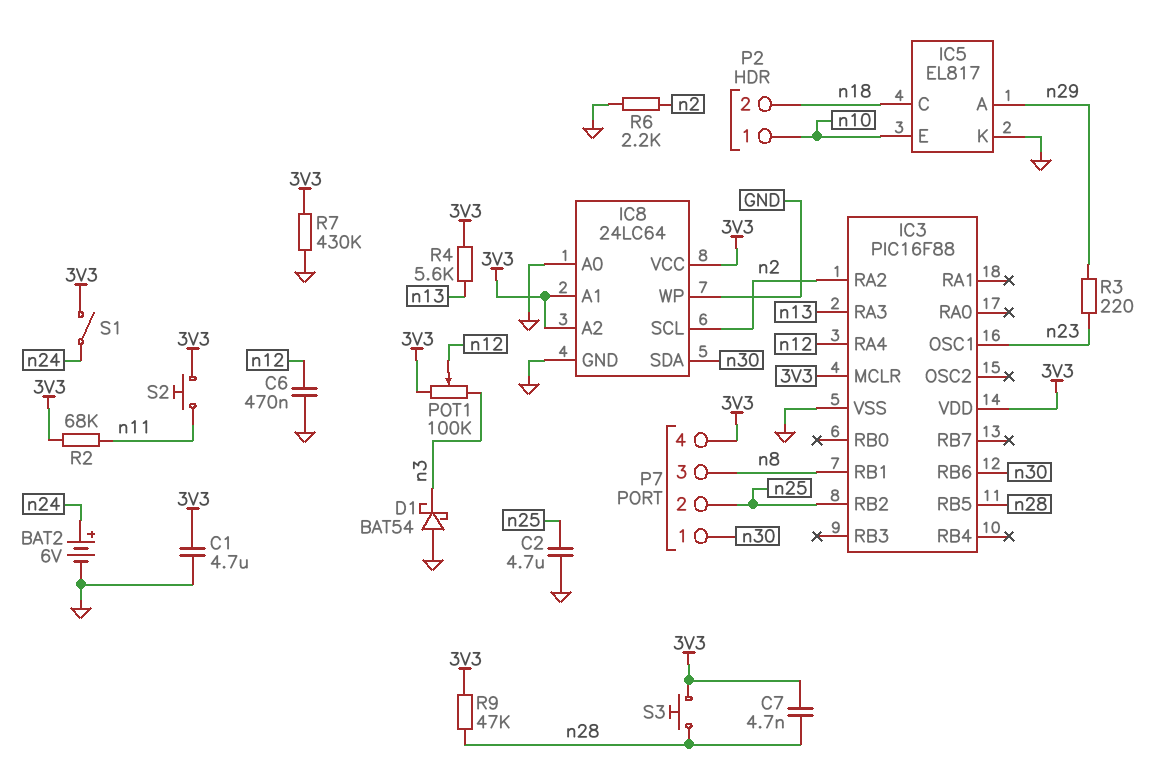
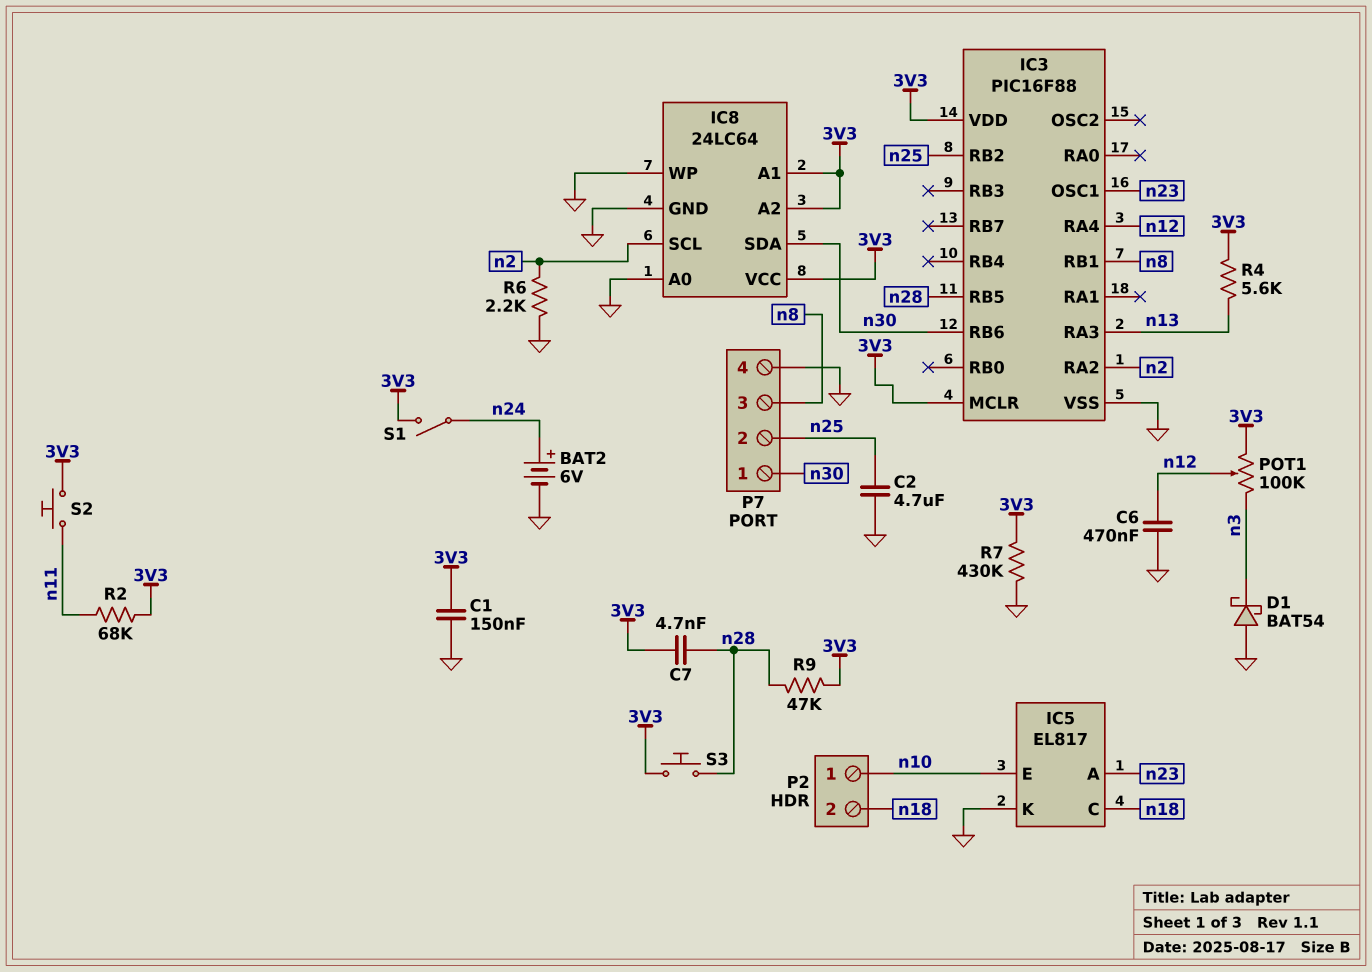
C1: 4.7uF (3V3, GND) -> 150nF (3V3, GND)
IC5 pin A: n29 -> n23
P7 pin 4: 3V3 -> GND
R3: 220 (n23, n29) -> none

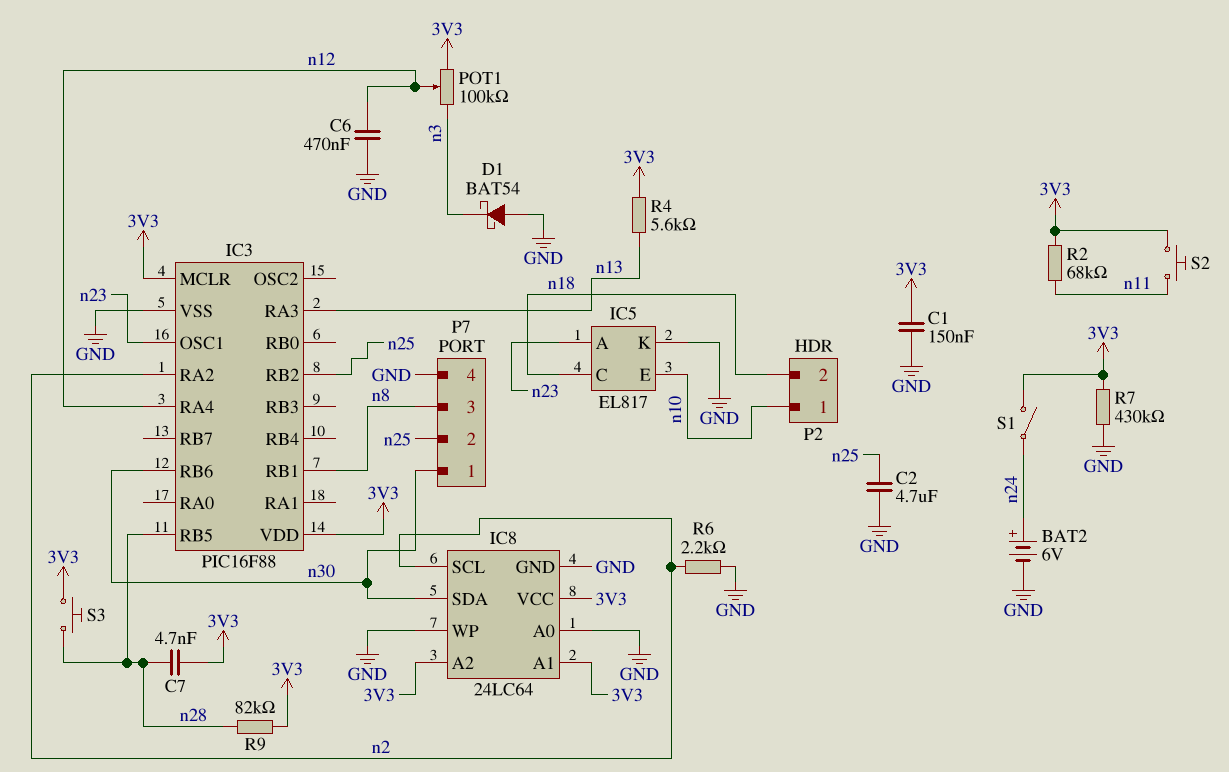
R9: 47k (3V3, n28) -> 82k (3V3, n28)

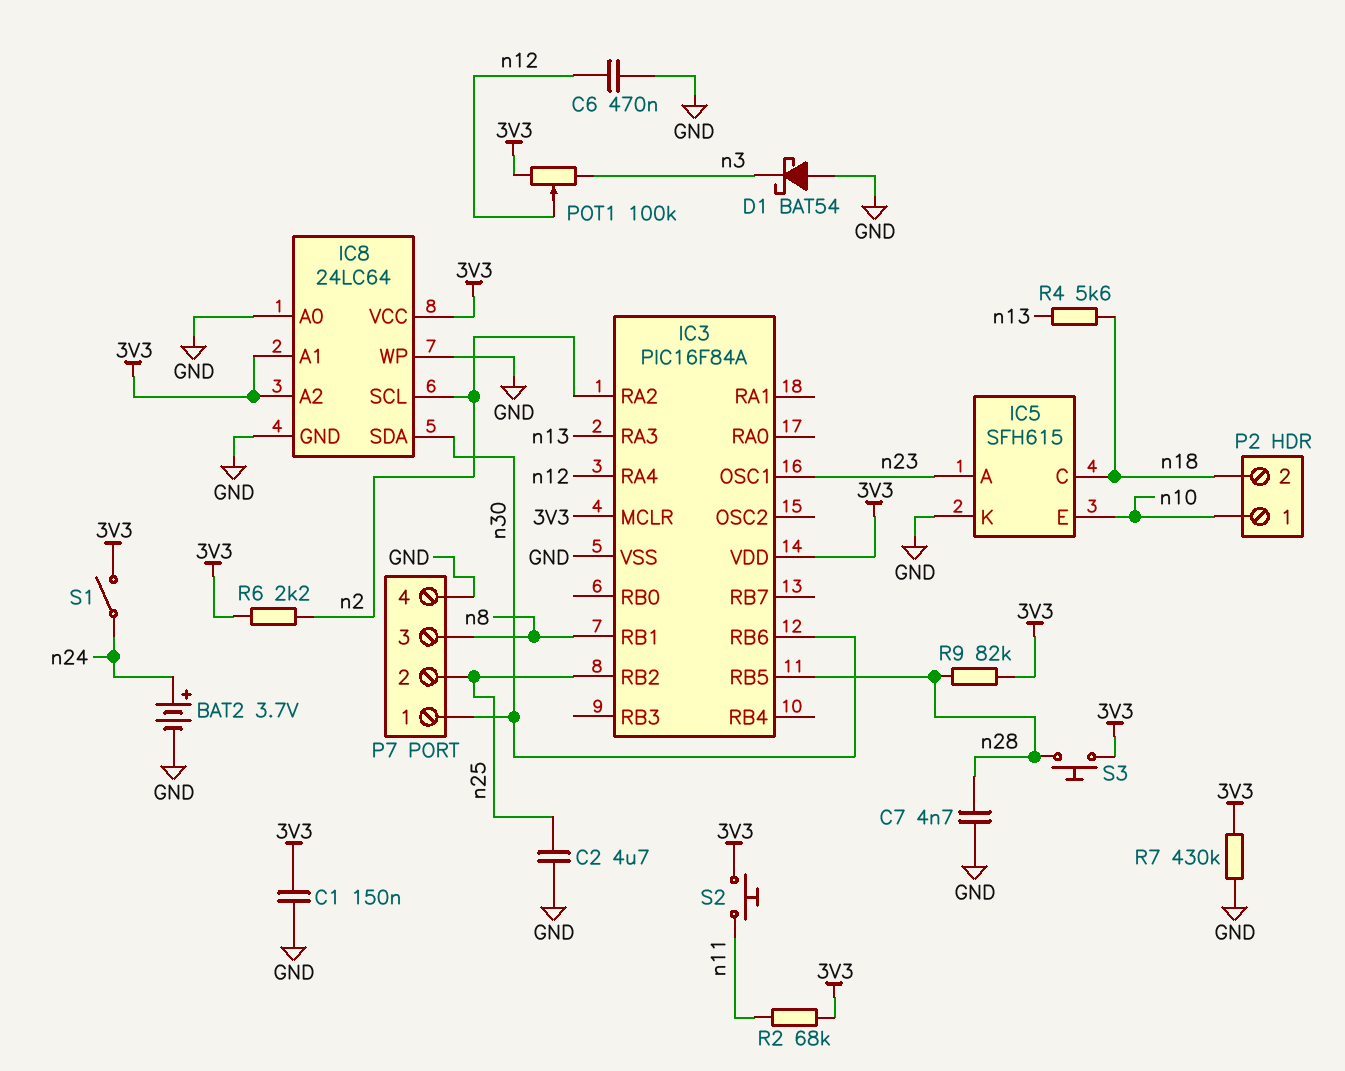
BAT2: 6V (plus n24, minus GND) -> 3.7V (plus n24, minus GND)
C7: 4.7nF (3V3, n28) -> 4.7nF (GND, n28)
IC3: PIC16F88 -> PIC16F84A
IC5: EL817 -> SFH615
R4: 5.6k (3V3, n13) -> 5.6k (n13, n18)
R6: 2.2k (GND, n2) -> 2.2k (3V3, n2)

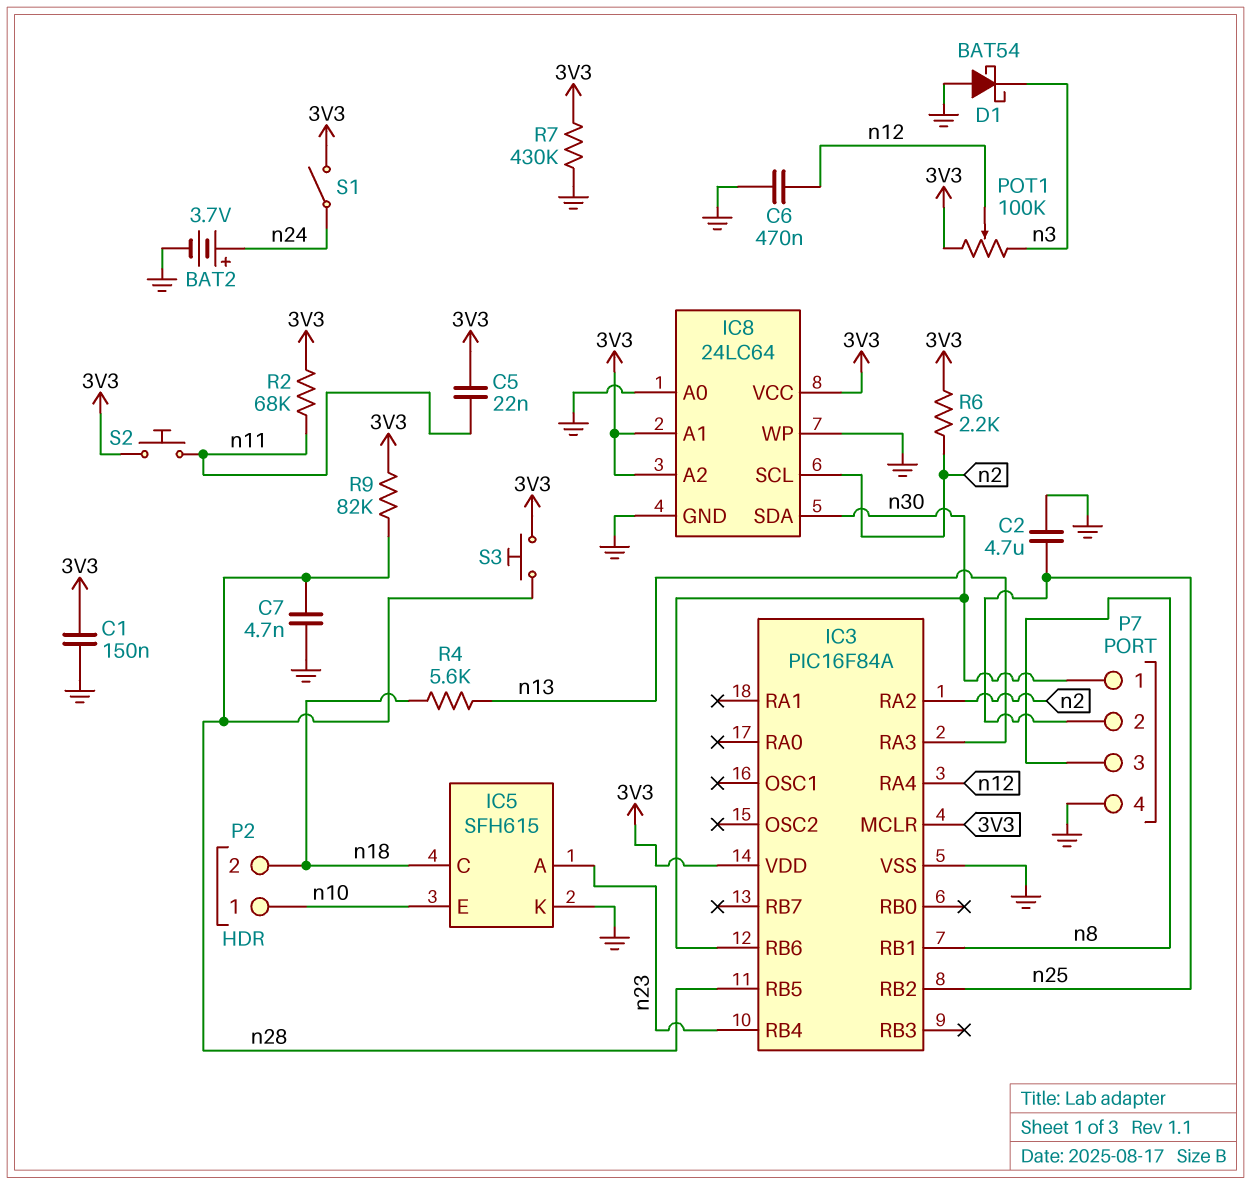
C5: none -> 22nF (3V3, n11)
IC3 pin OSC1: n23 -> none
IC3 pin RB4: none -> n23

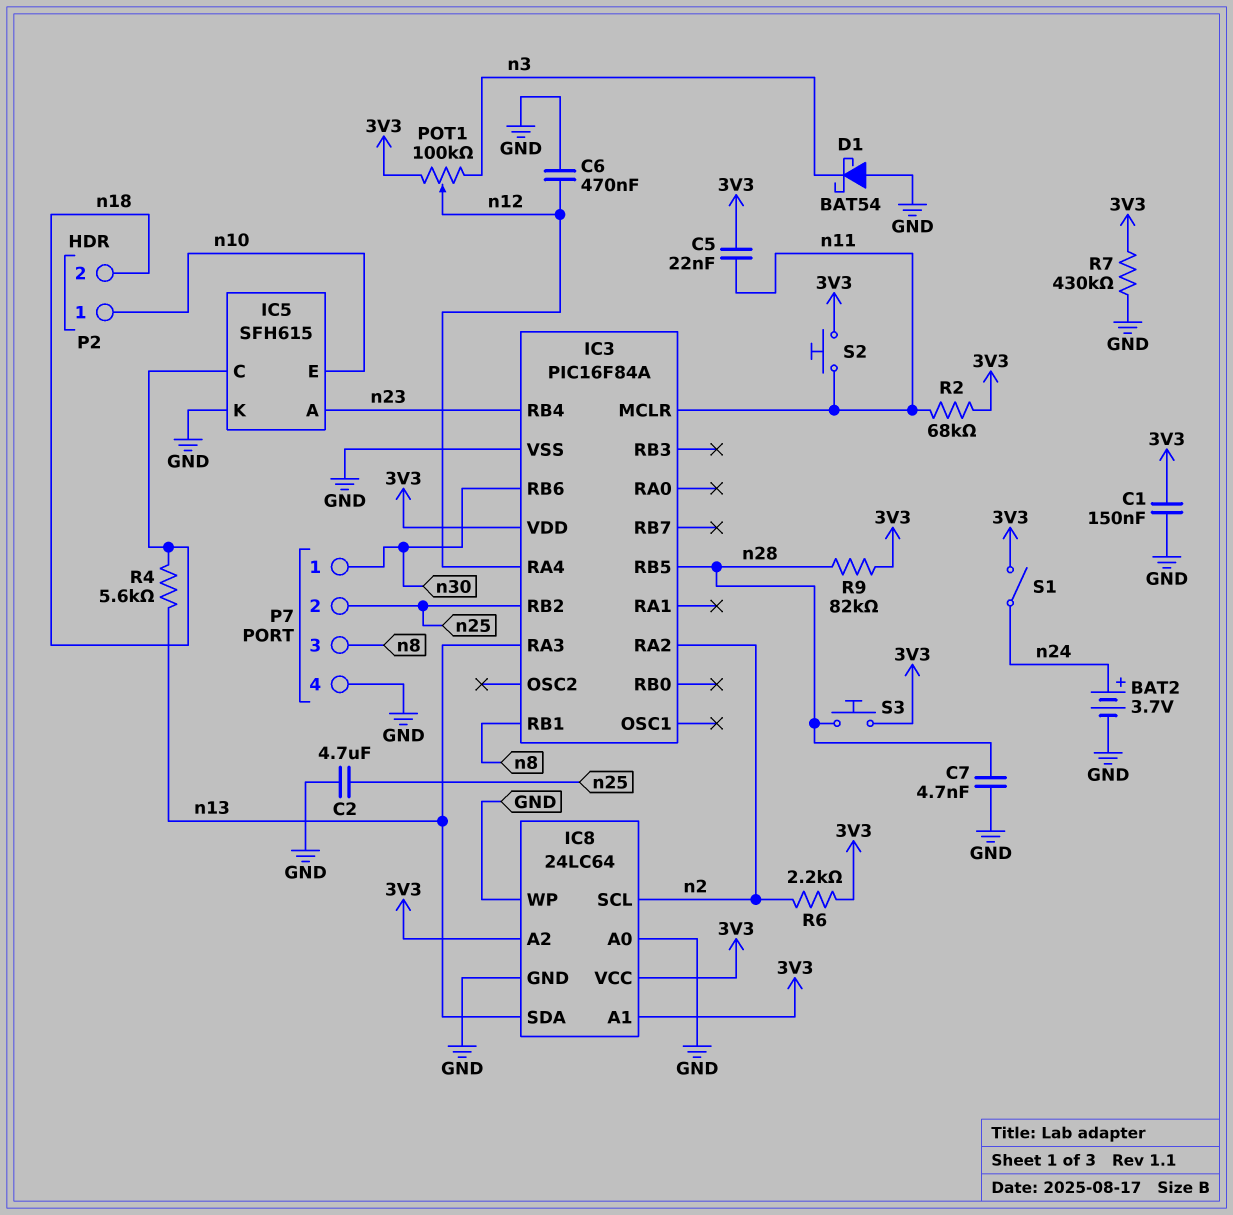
IC3 pin MCLR: 3V3 -> n11
IC8 pin SDA: n30 -> n13

